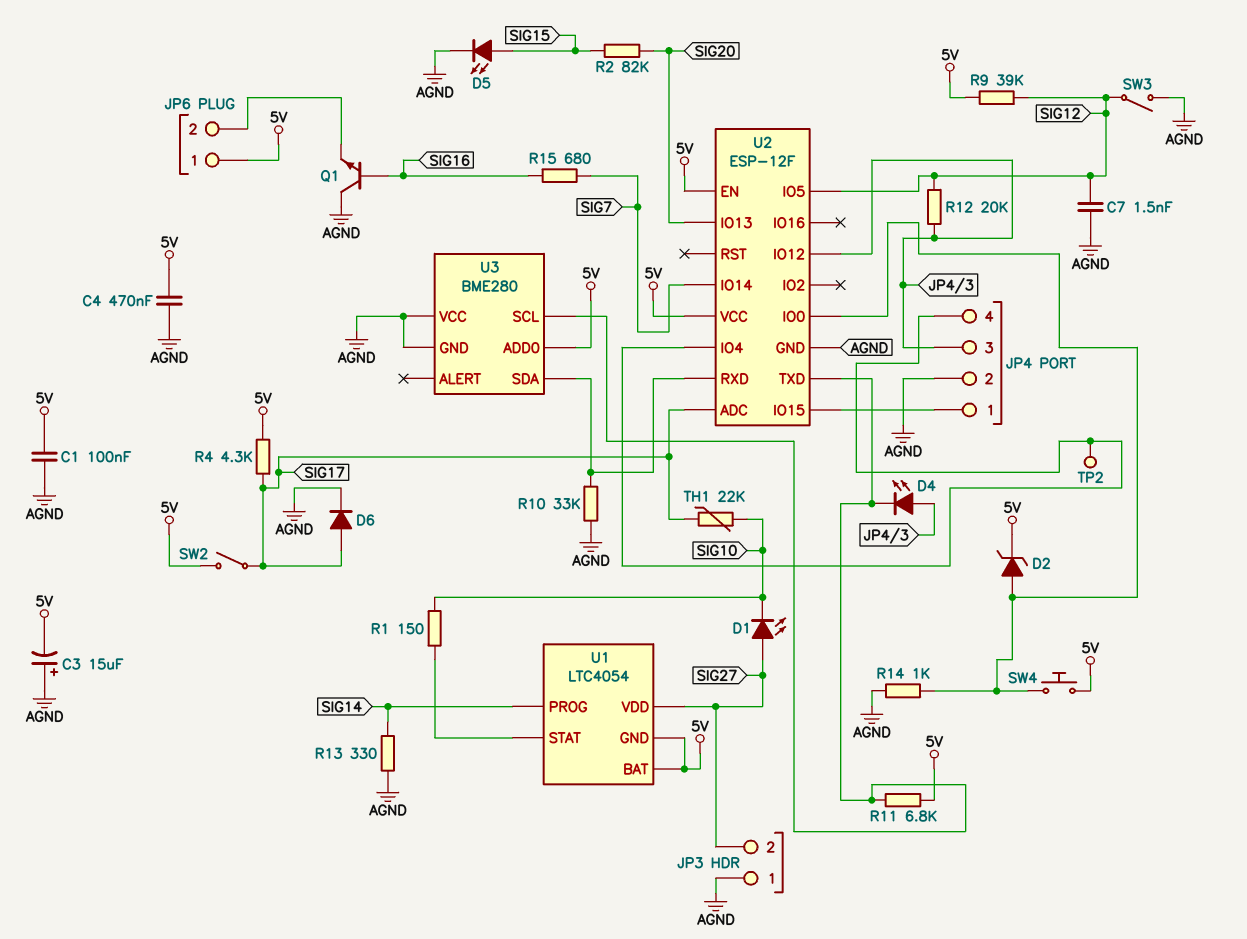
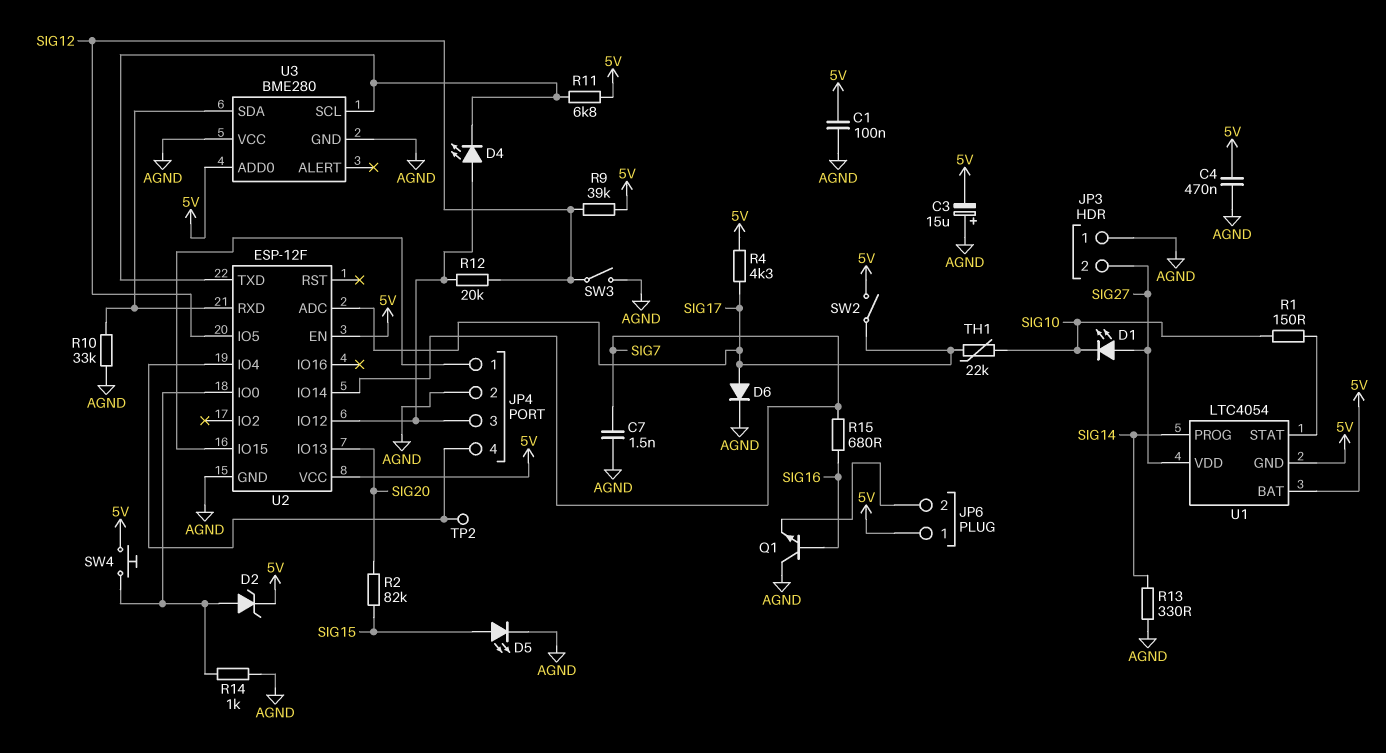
C7: 1.5nF (AGND, SIG12) -> 1.5nF (AGND, SIG7)

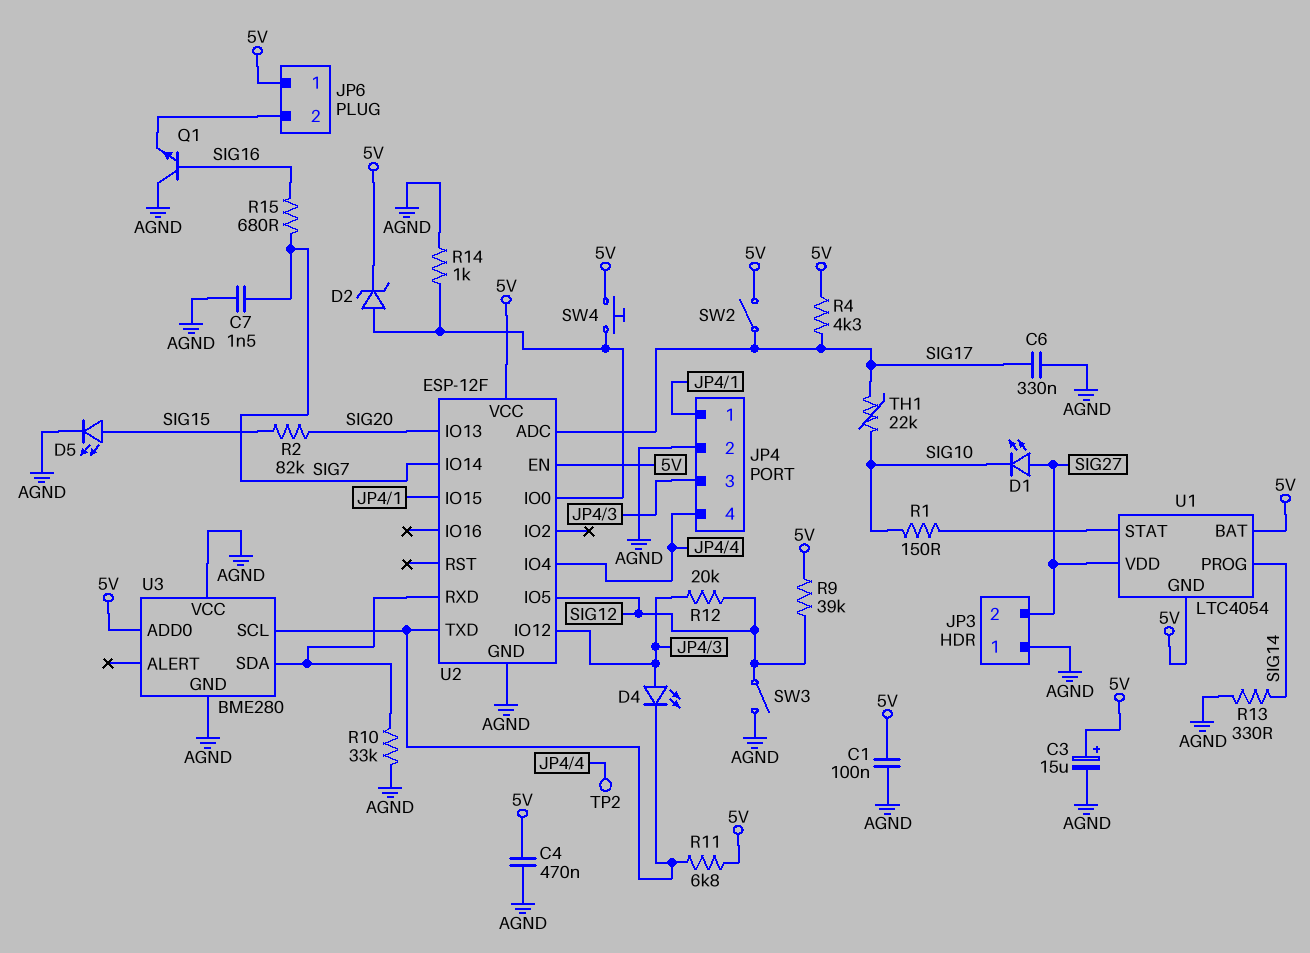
C3: 15uF (plus AGND, minus 5V) -> 15uF (plus 5V, minus AGND)
C6: none -> 330nF (AGND, SIG17)
D6: diode (A SIG17, K AGND) -> none

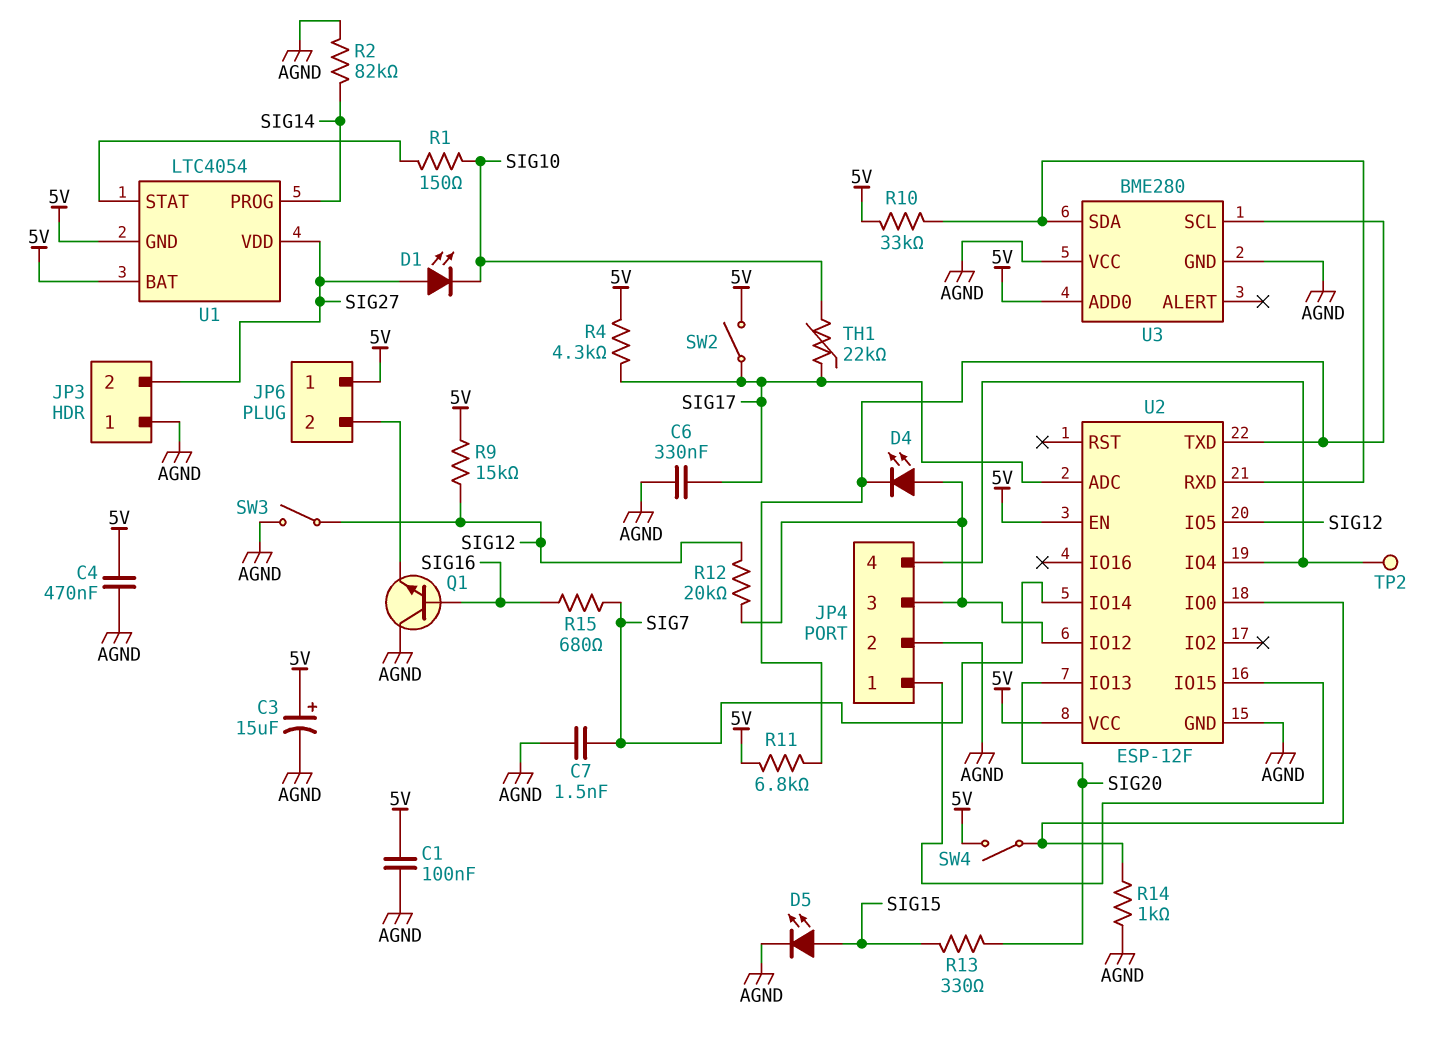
D2: zener (A U2/IO0, K 5V) -> none
R2: 82k (SIG15, SIG20) -> 82k (AGND, SIG14)
R9: 39k (5V, SIG12) -> 15k (5V, SIG12)
R10: 33k (AGND, U2/RXD) -> 33k (5V, U2/RXD)
R13: 330 (AGND, SIG14) -> 330 (SIG15, SIG20)
SW4: button (5V, U2/IO0) -> switch (5V, U2/IO0)

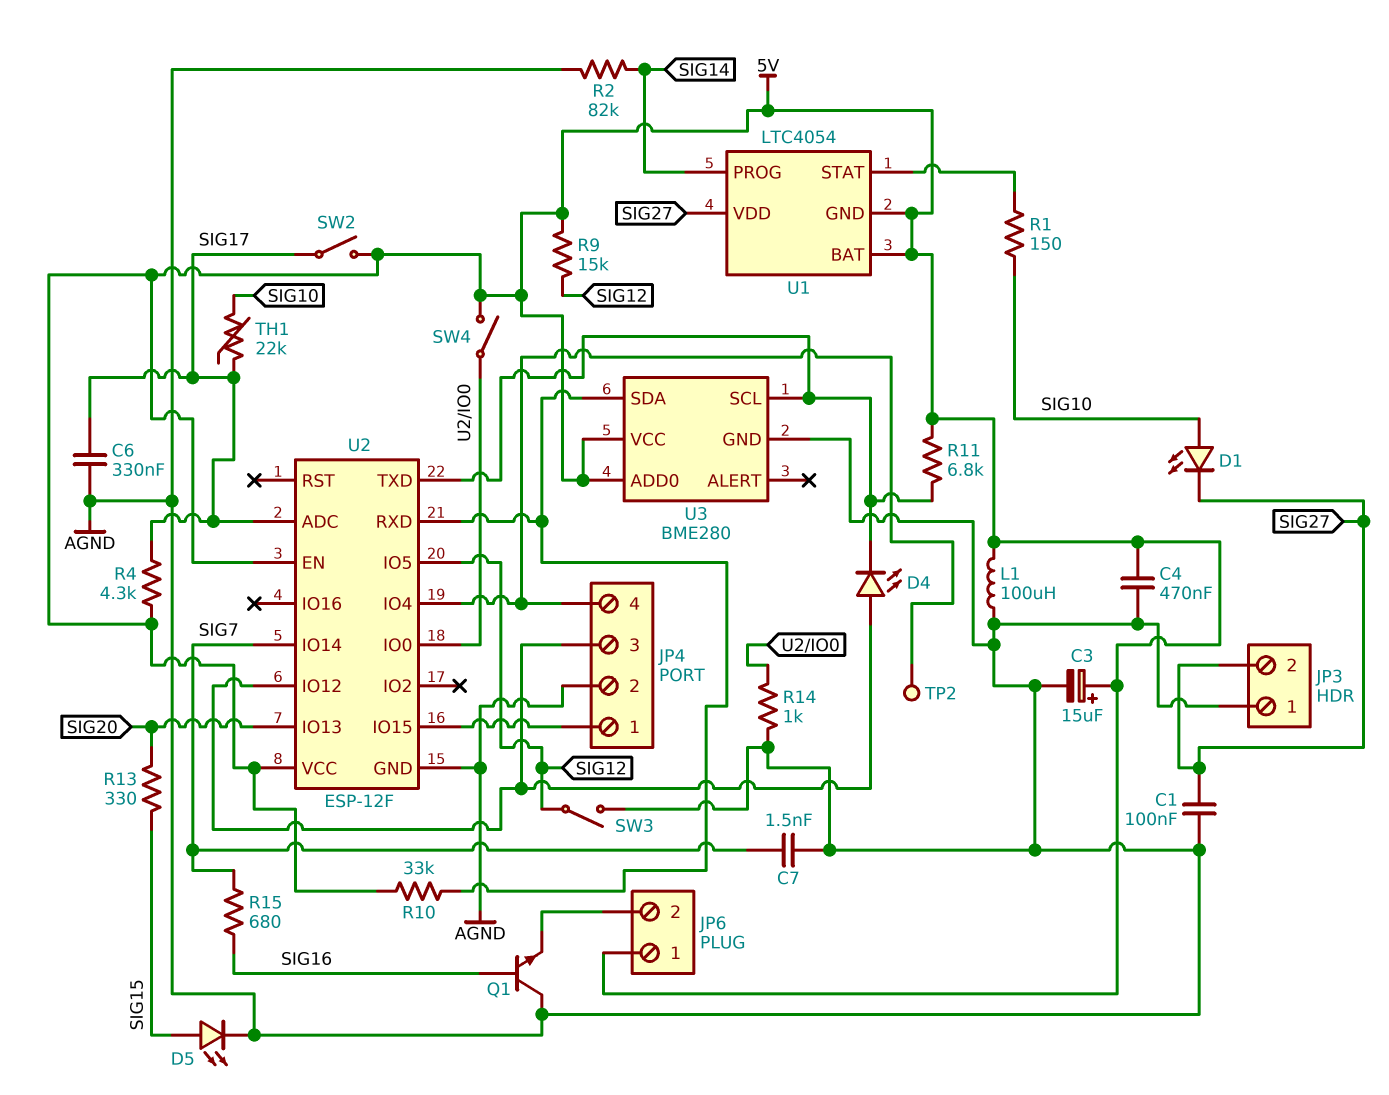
C1: 100nF (5V, AGND) -> 100nF (AGND, SIG27)
D1: LED (A SIG27, K SIG10) -> LED (A SIG10, K SIG27)
L1: none -> 100uH (5V, AGND)
R12: 20k (JP4/3, SIG12) -> none
U3 pin VCC: AGND -> 5V

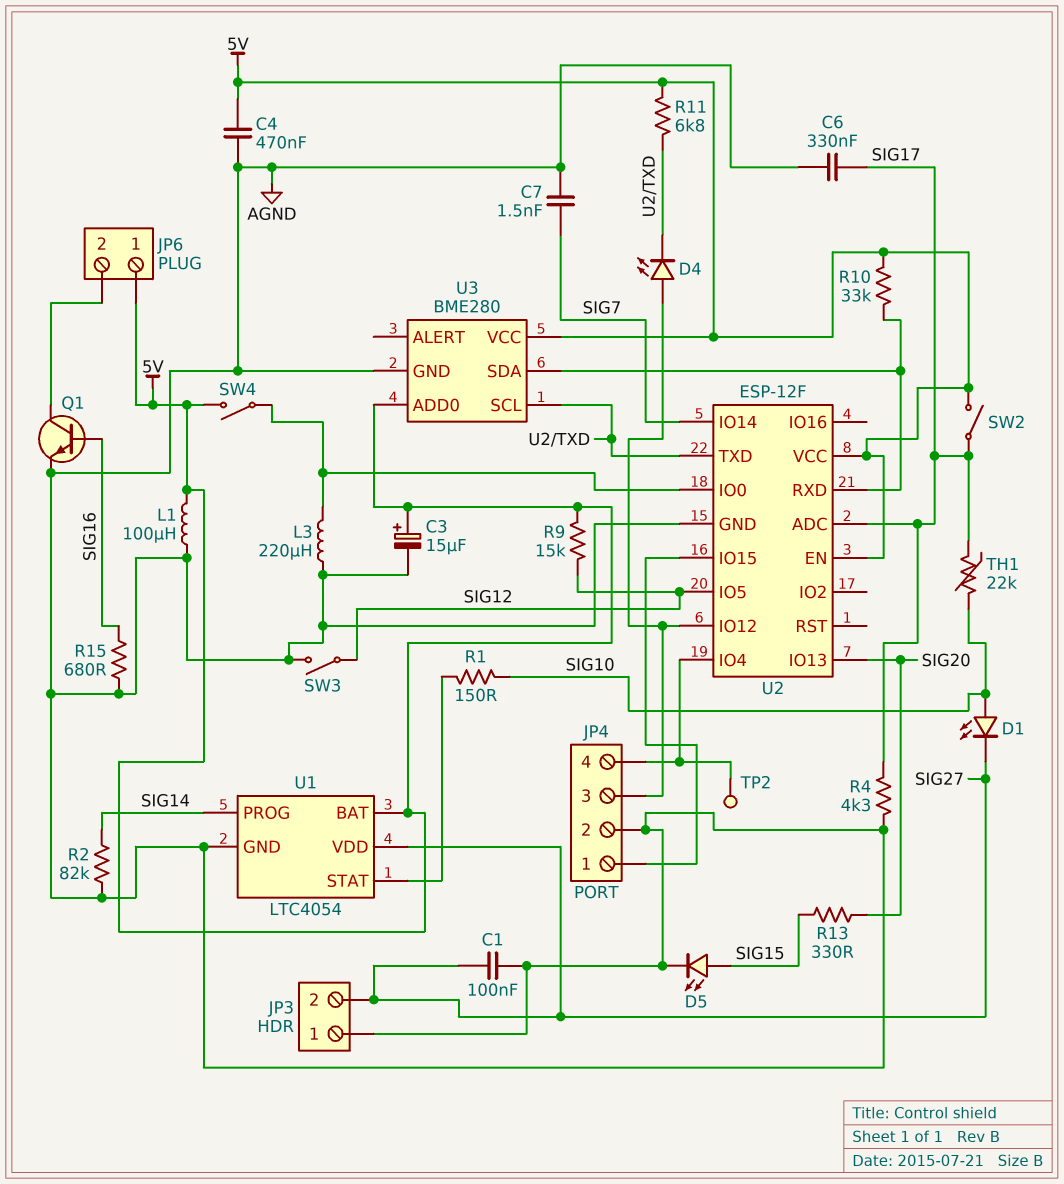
L3: none -> 220uH (AGND, U2/IO0)
Q1: NPN (B SIG16, C AGND, E JP6/2) -> NPN (B SIG16, C JP6/2, E AGND)
R4: 4.3k (5V, SIG17) -> 4.3k (AGND, SIG17)
R14: 1k (AGND, U2/IO0) -> none
R15: 680 (SIG7, SIG16) -> 680 (AGND, SIG16)
U1 pin GND: 5V -> AGND

